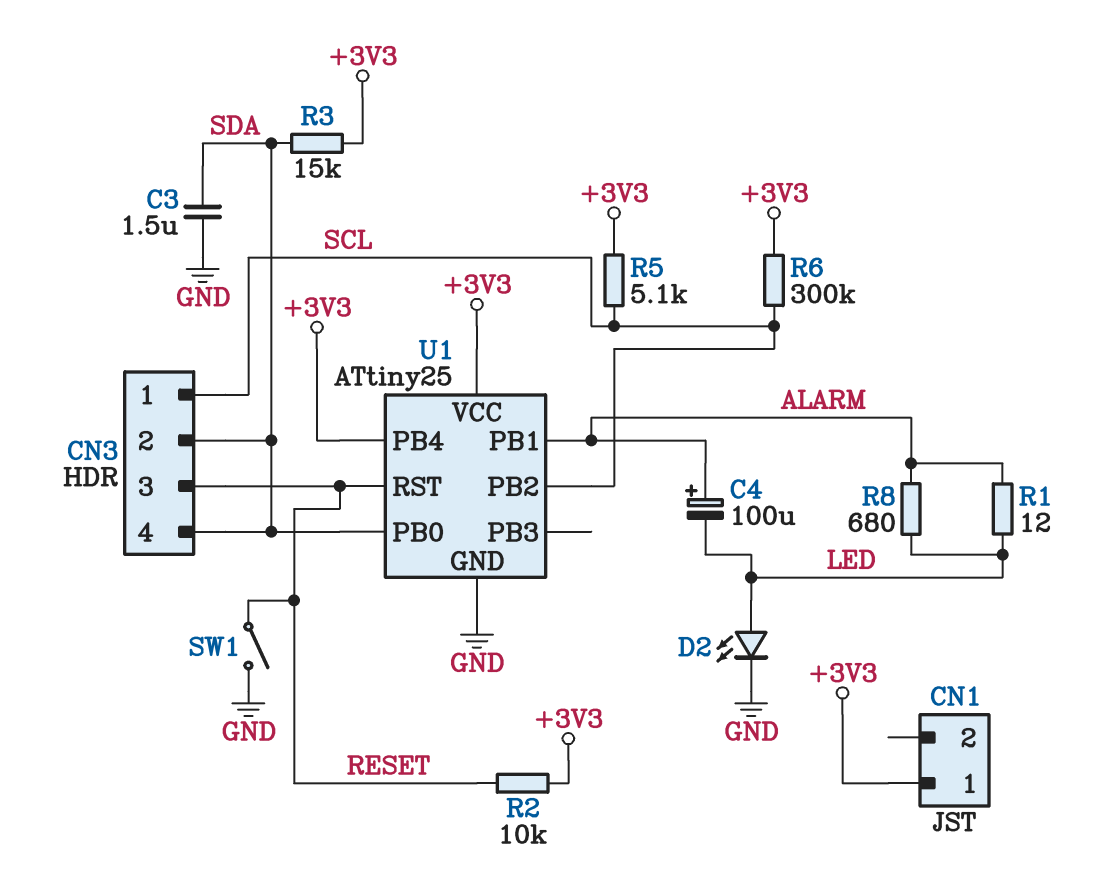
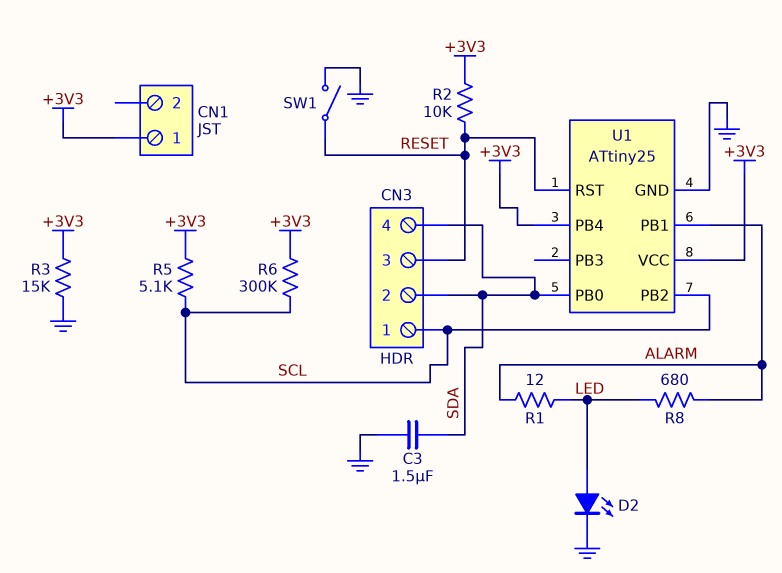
C4: 100uF (plus ALARM, minus LED) -> none
R3: 15k (+3V3, SDA) -> 15k (+3V3, GND)

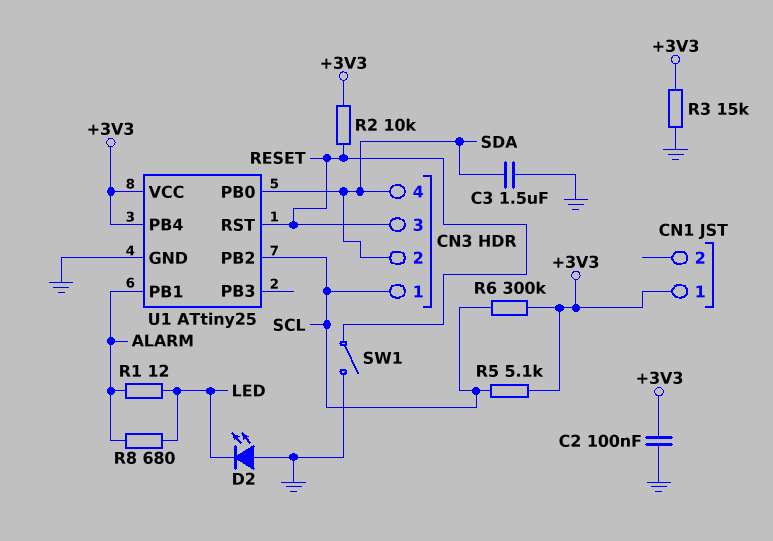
C2: none -> 100nF (+3V3, GND)
D2: LED (A LED, K GND) -> LED (A GND, K LED)

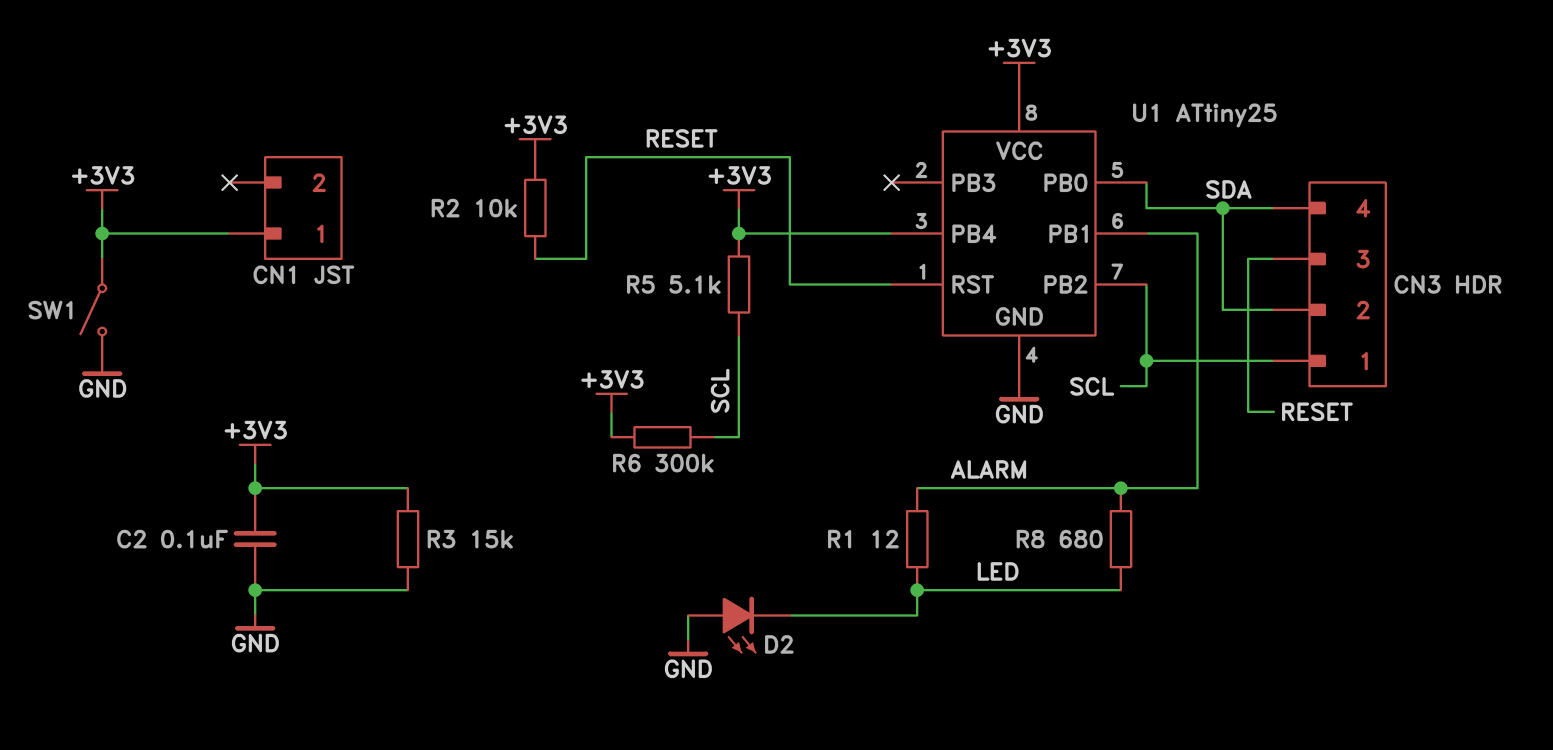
C3: 1.5uF (GND, SDA) -> none
SW1: switch (GND, RESET) -> switch (+3V3, GND)

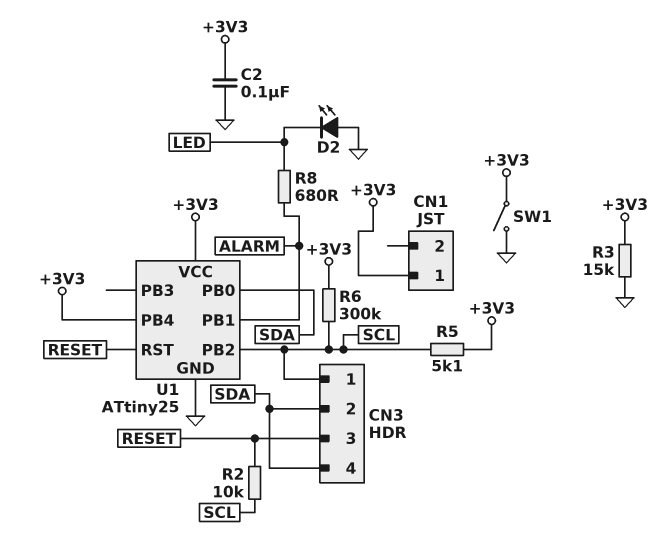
R1: 12 (ALARM, LED) -> none
R2: 10k (+3V3, RESET) -> 10k (RESET, SCL)

